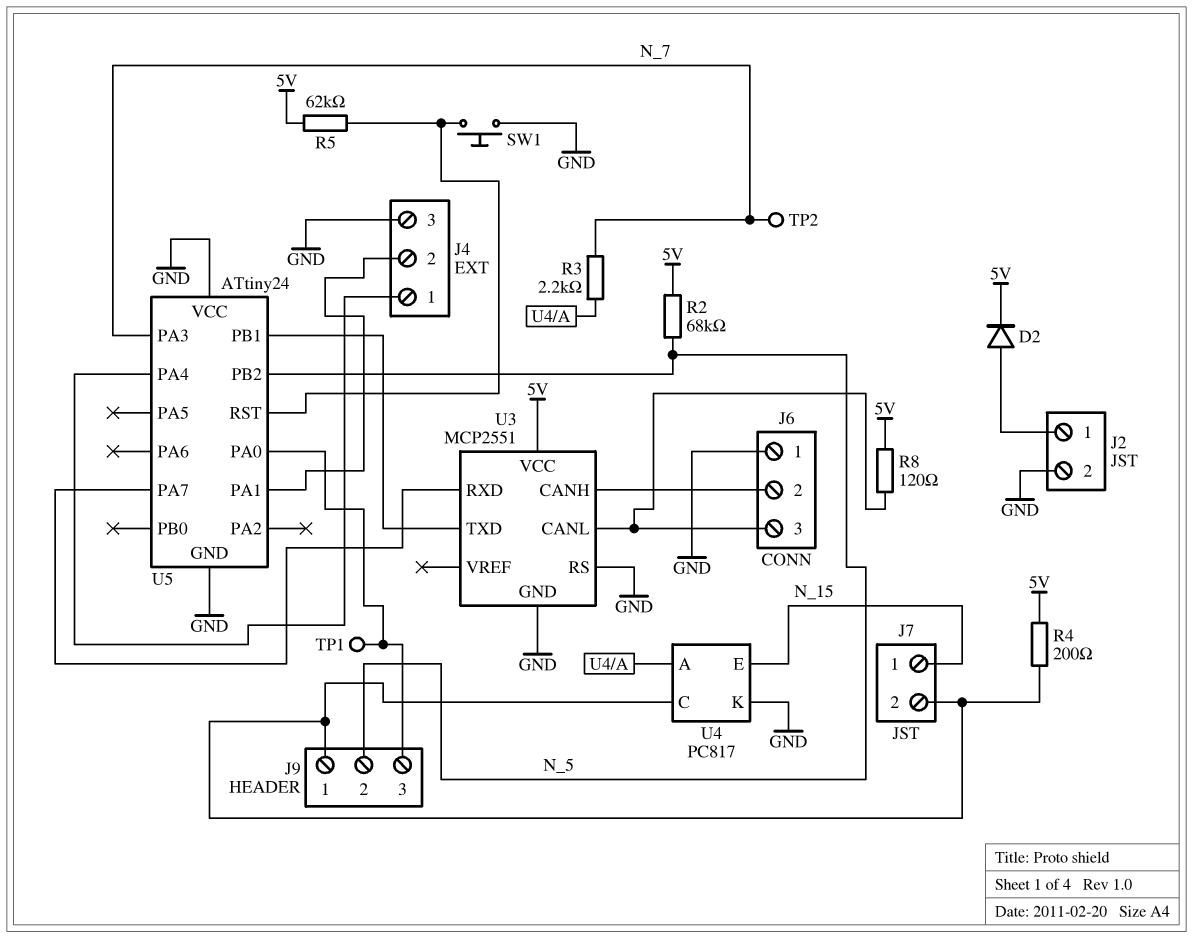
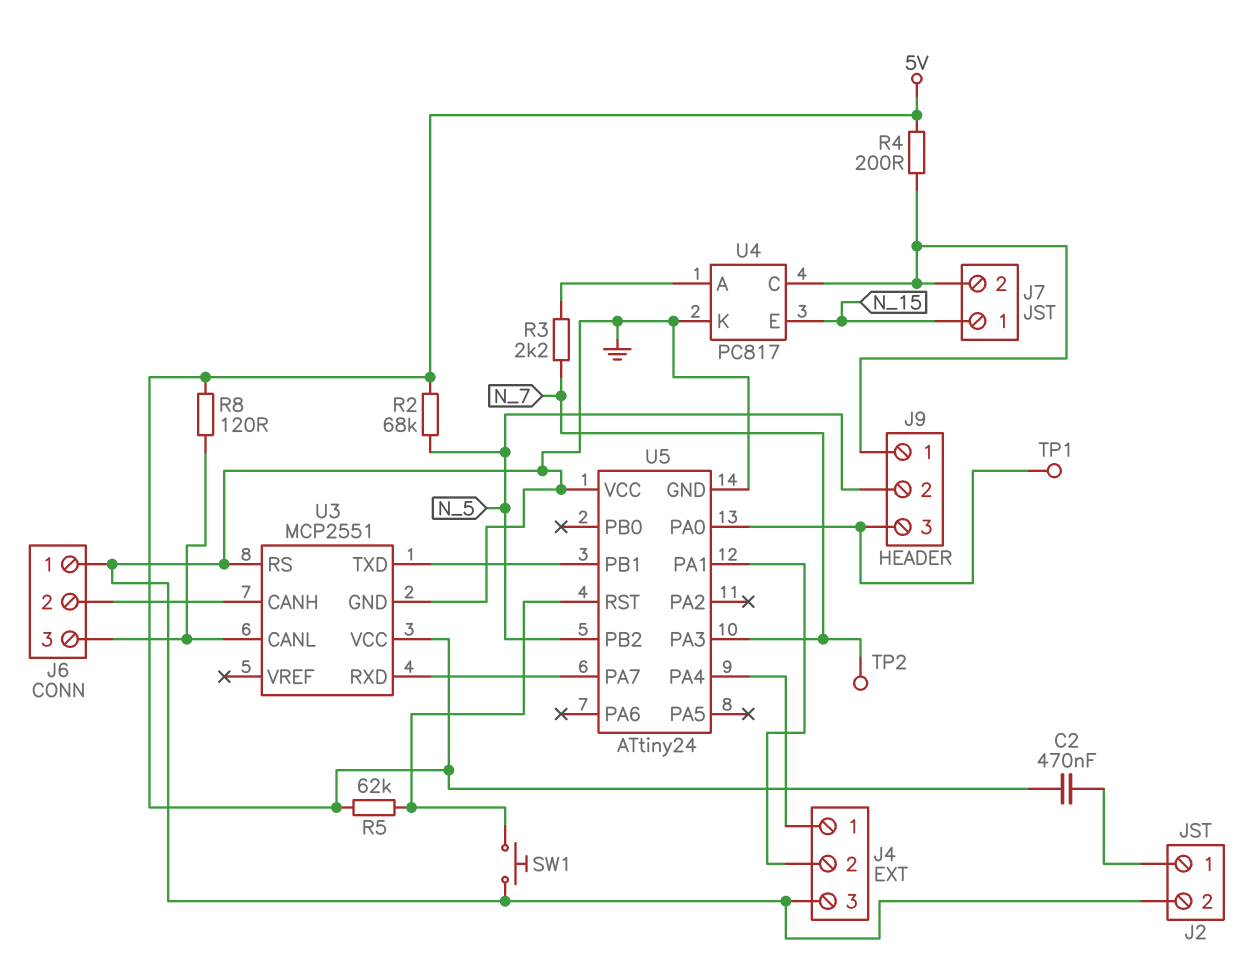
C2: none -> 470nF (5V, J2/1)
D2: diode (A J2/1, K 5V) -> none

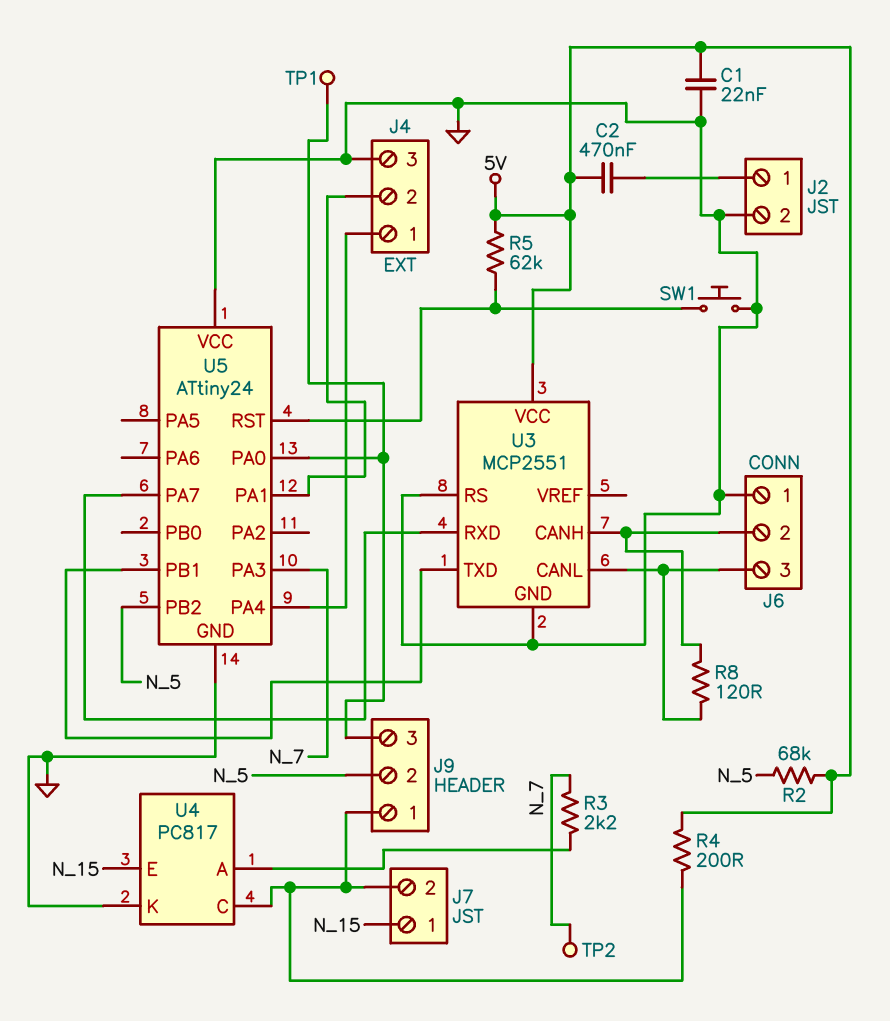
C1: none -> 22nF (5V, GND)
R8: 120 (5V, J6/3) -> 120 (J6/2, J6/3)

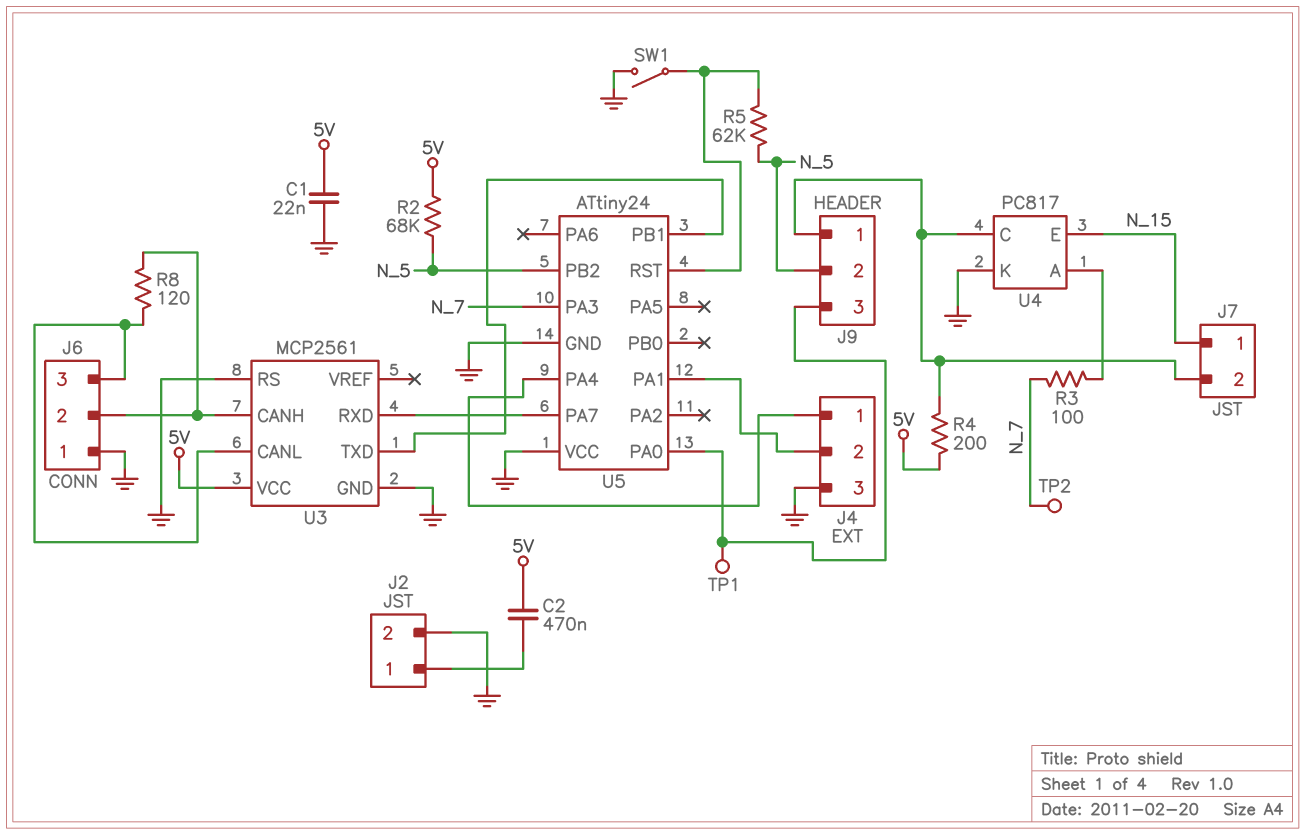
R3: 2.2k (N_7, U4/A) -> 100 (N_7, U4/A)
R5: 62k (5V, U5/RST) -> 62k (N_5, U5/RST)
SW1: button (GND, U5/RST) -> switch (GND, U5/RST)
U3: MCP2551 -> MCP2561

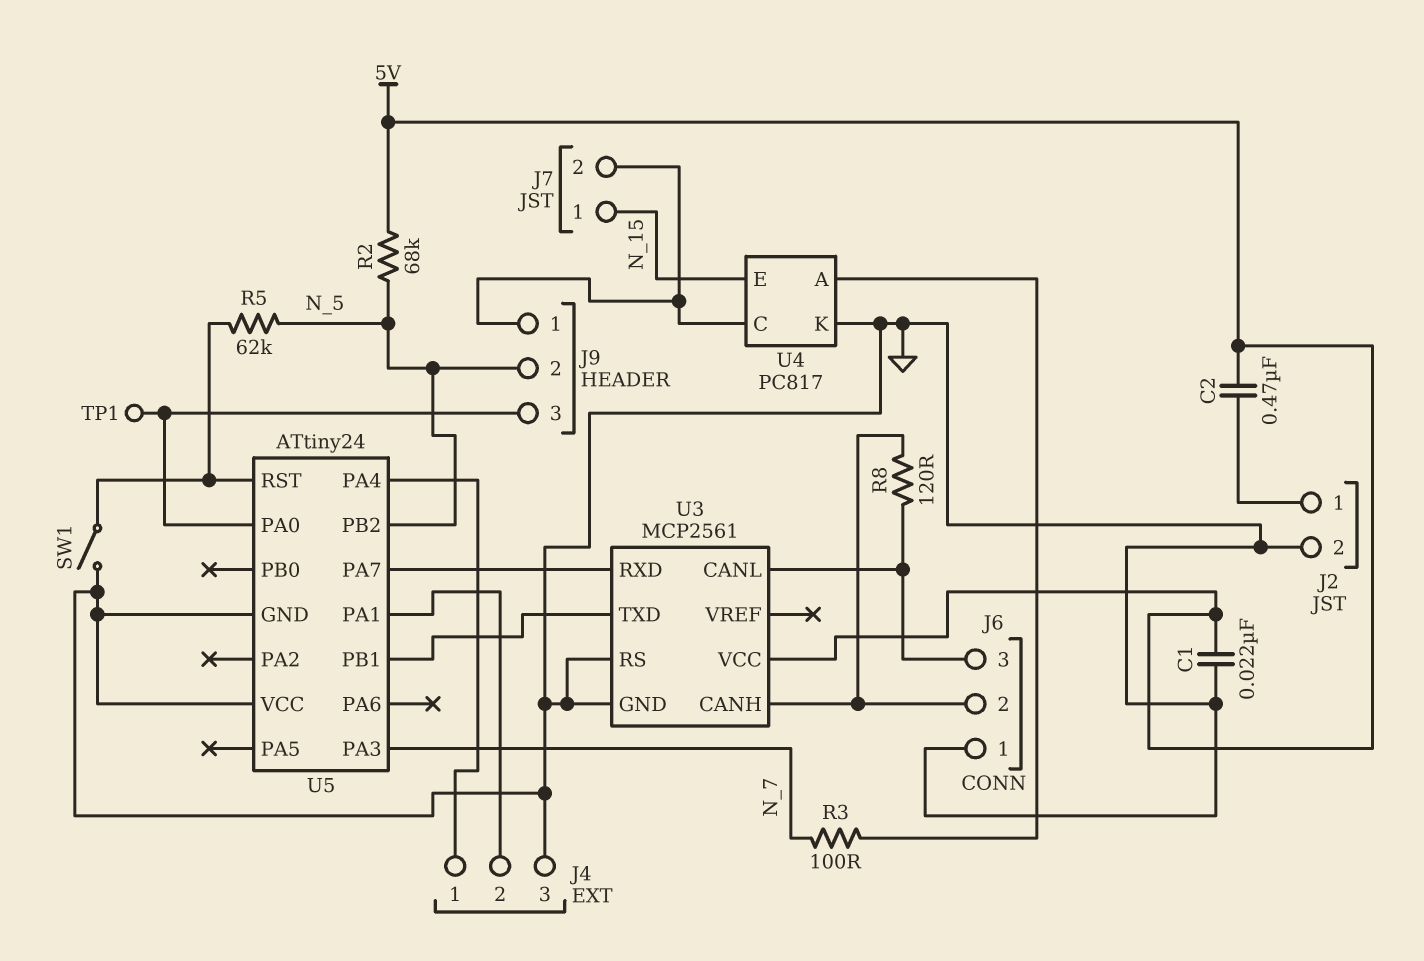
R4: 200 (5V, J7/2) -> none
TP2: test point (N_7) -> none

